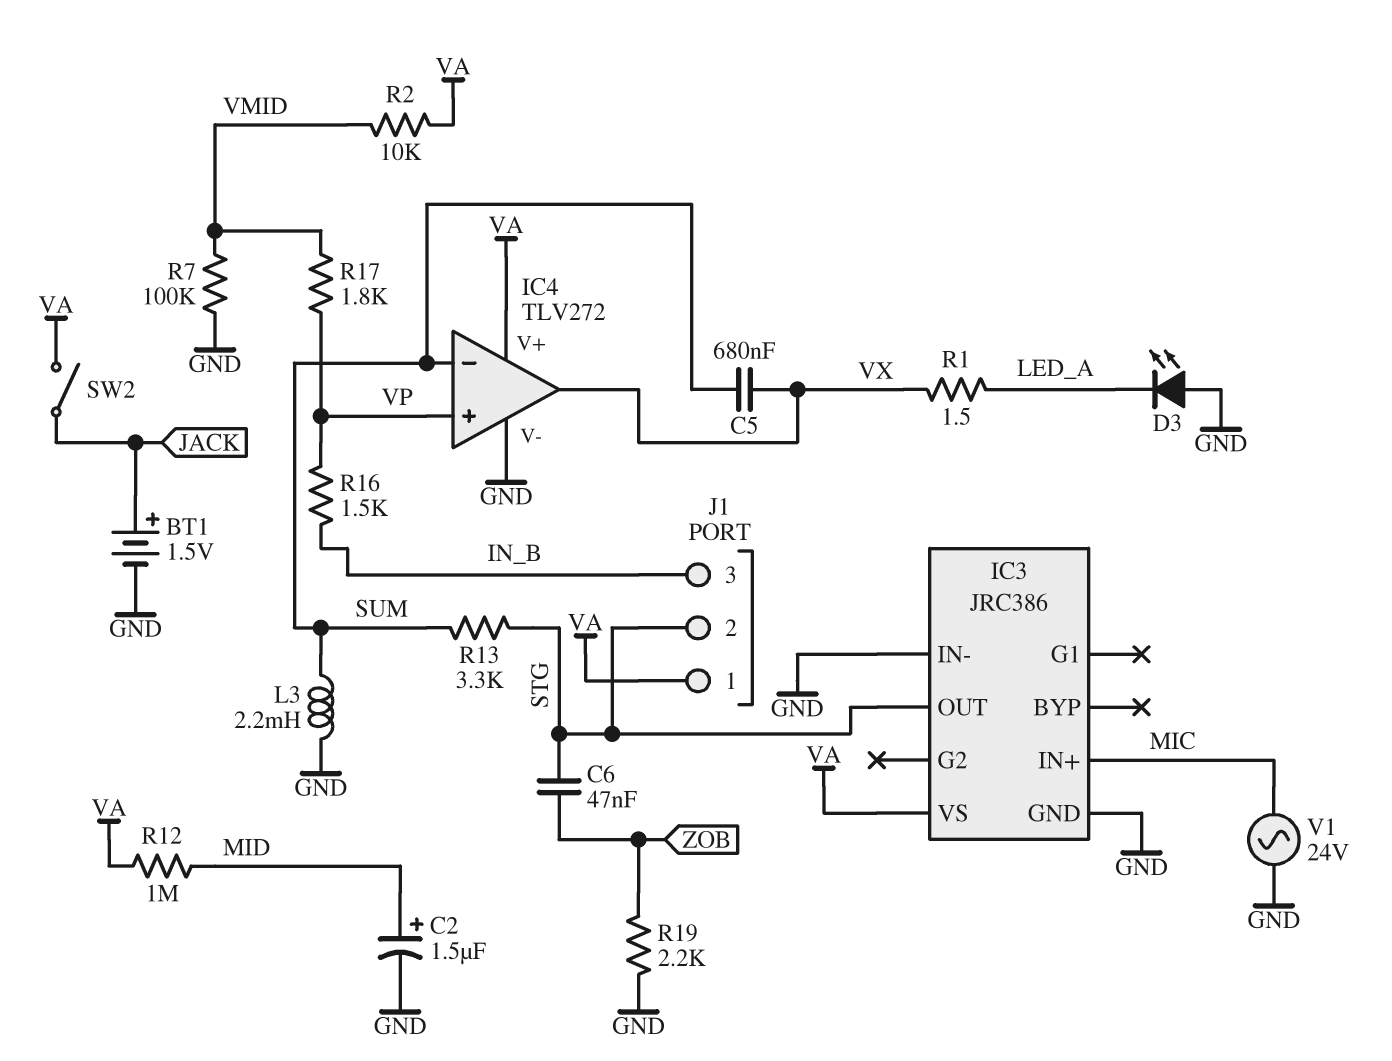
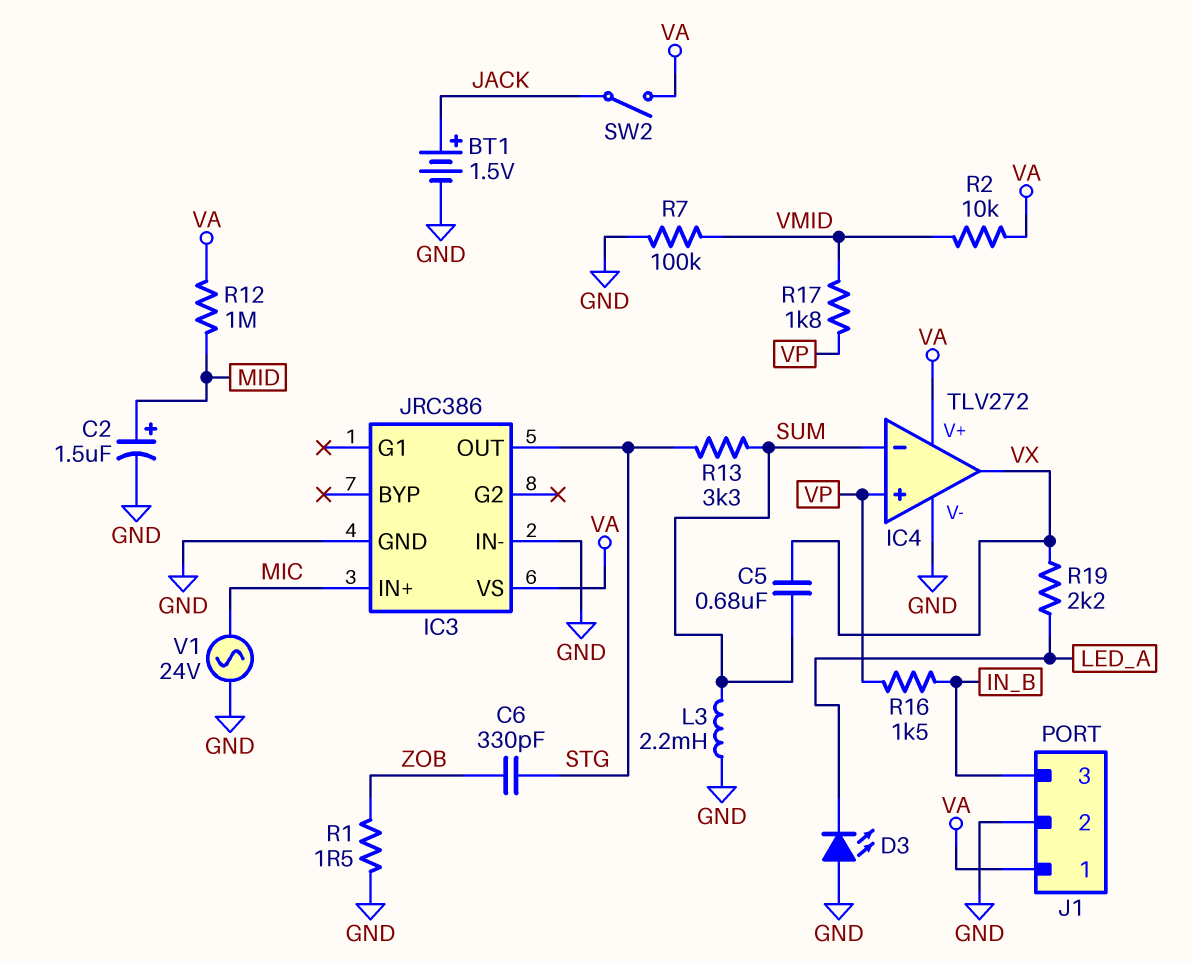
C6: 47nF (STG, ZOB) -> 330pF (STG, ZOB)
J1 pin 2: STG -> GND
R1: 1.5 (LED_A, VX) -> 1.5 (GND, ZOB)
R19: 2.2k (GND, ZOB) -> 2.2k (LED_A, VX)

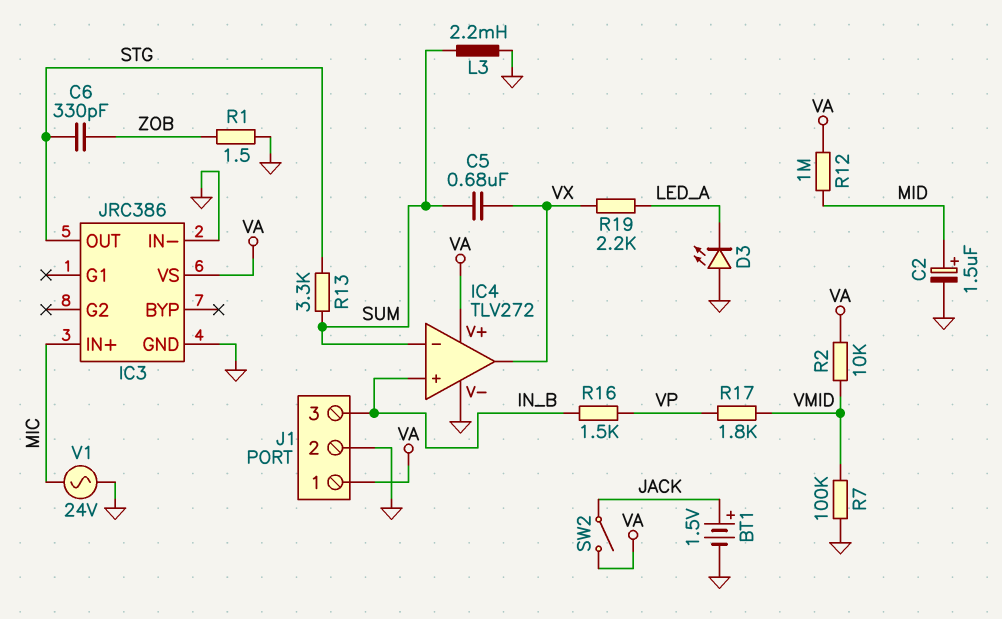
IC4 pin in+: VP -> IN_B

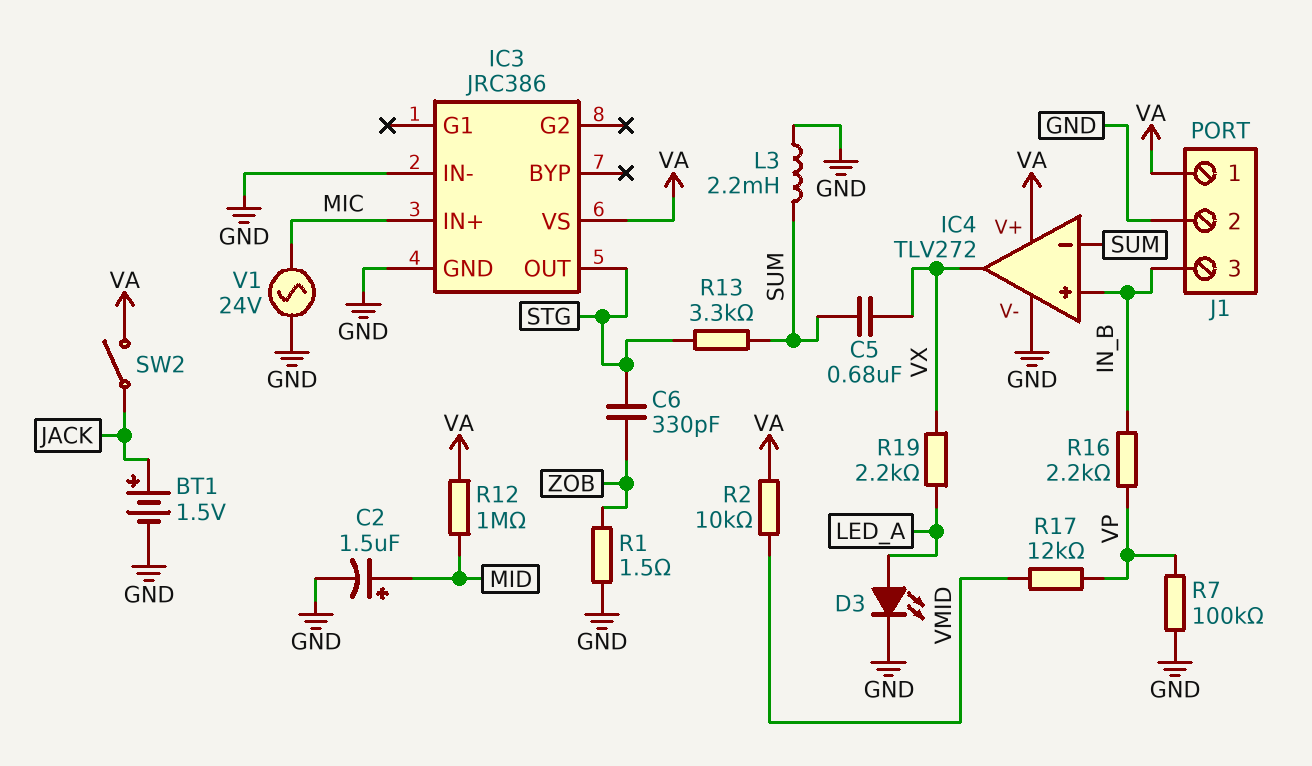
D3: LED (A GND, K LED_A) -> LED (A LED_A, K GND)
R7: 100k (GND, VMID) -> 100k (GND, VP)
R16: 1.5k (IN_B, VP) -> 2.2k (IN_B, VP)
R17: 1.8k (VMID, VP) -> 12k (VMID, VP)

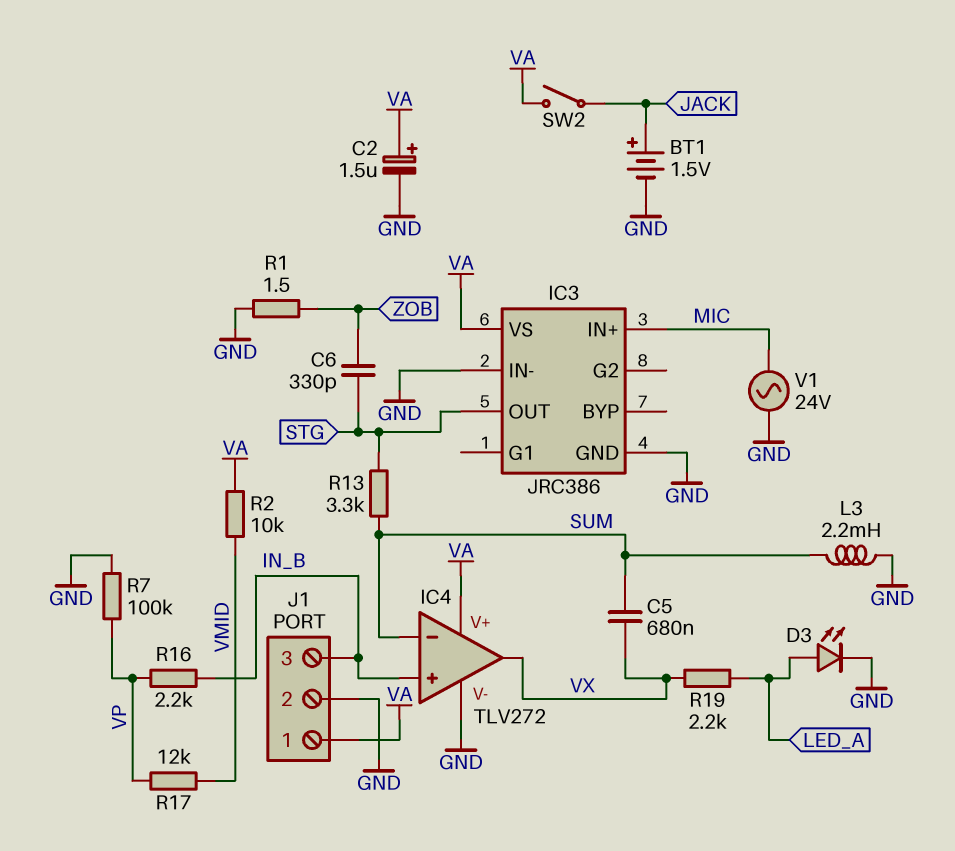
C2: 1.5uF (plus MID, minus GND) -> 1.5uF (plus VA, minus GND)
R12: 1M (MID, VA) -> none

